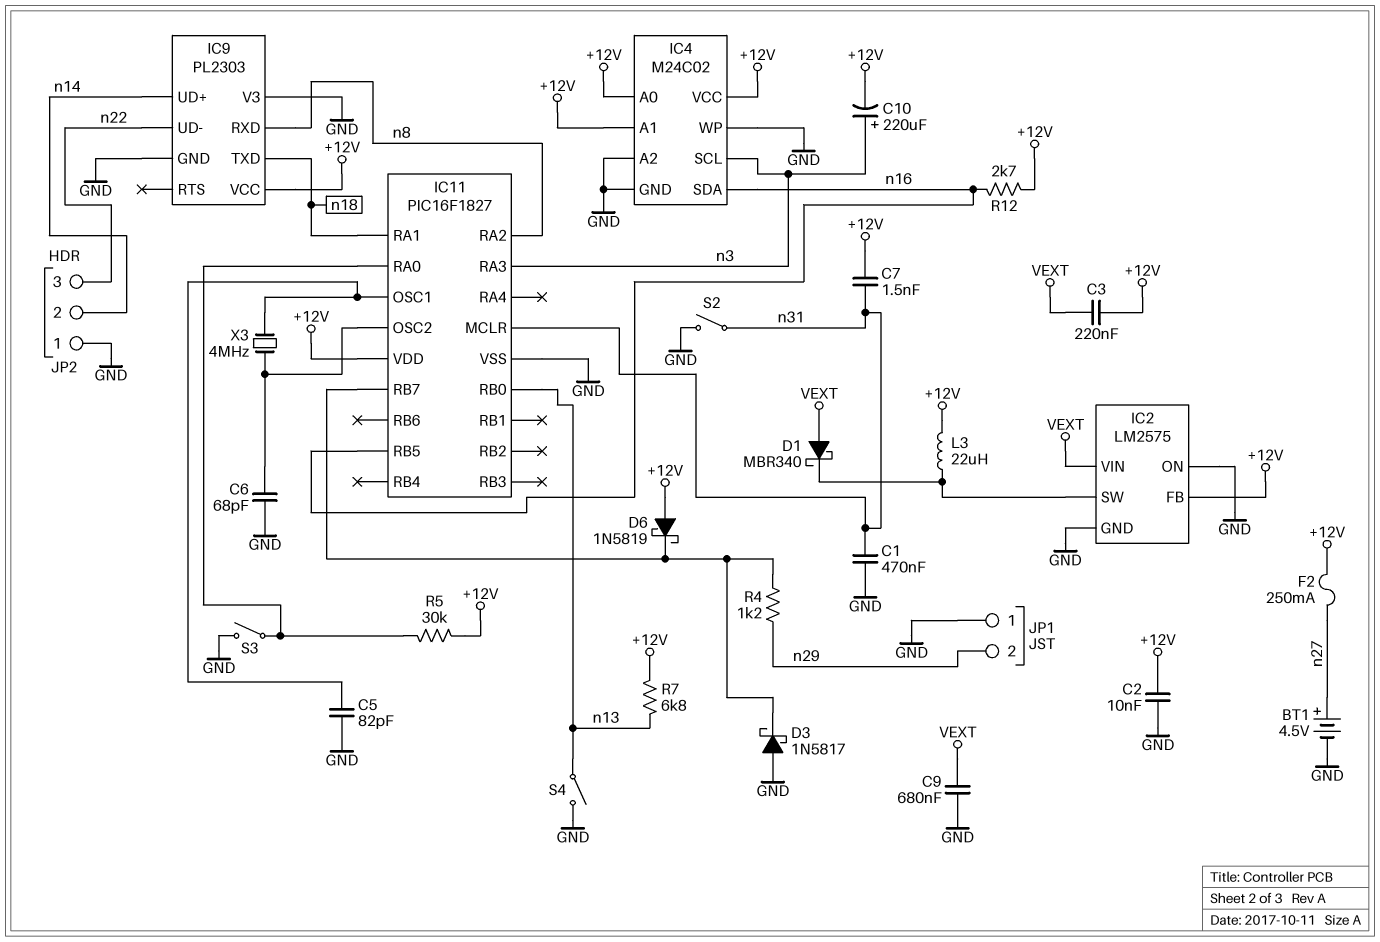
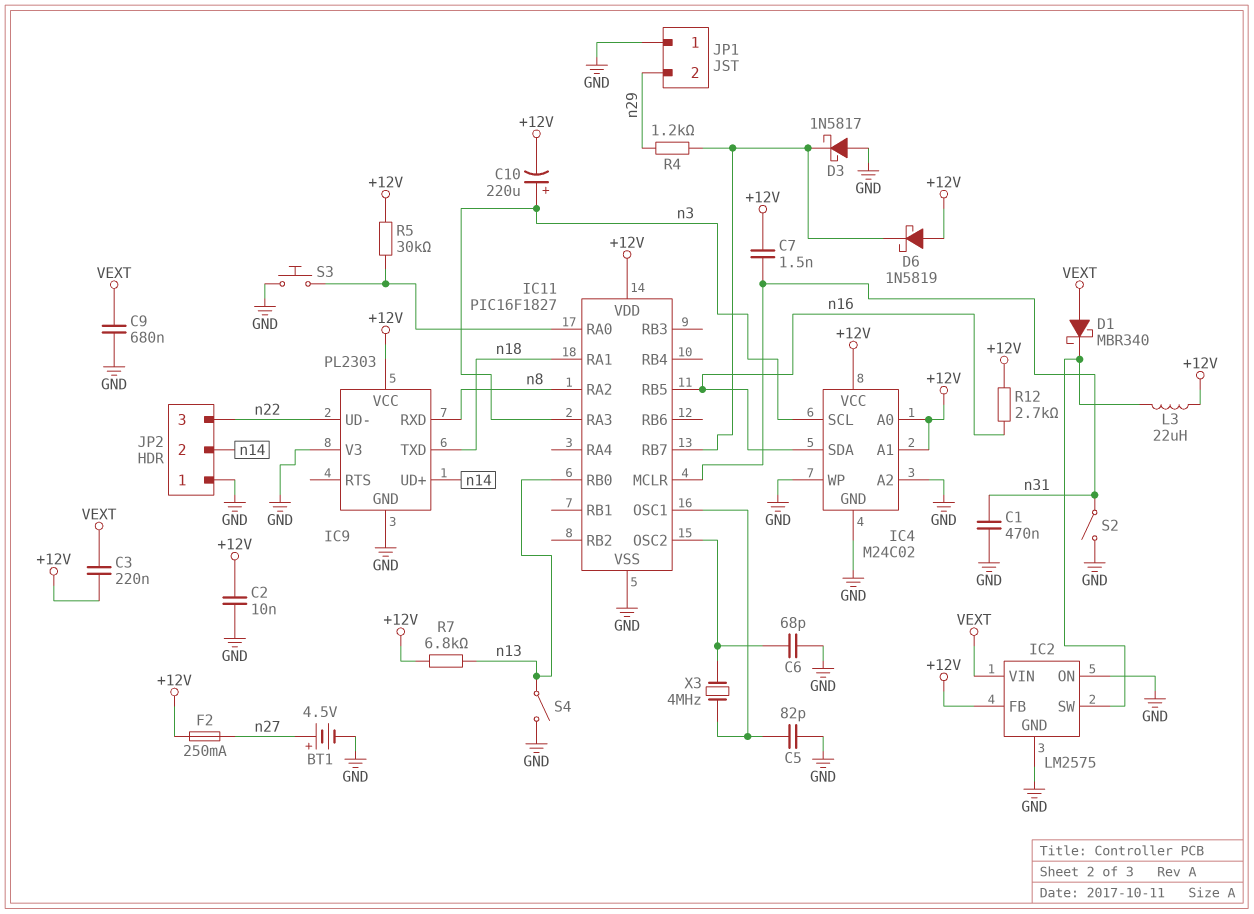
S3: switch (GND, IC11/RA0) -> button (GND, IC11/RA0)

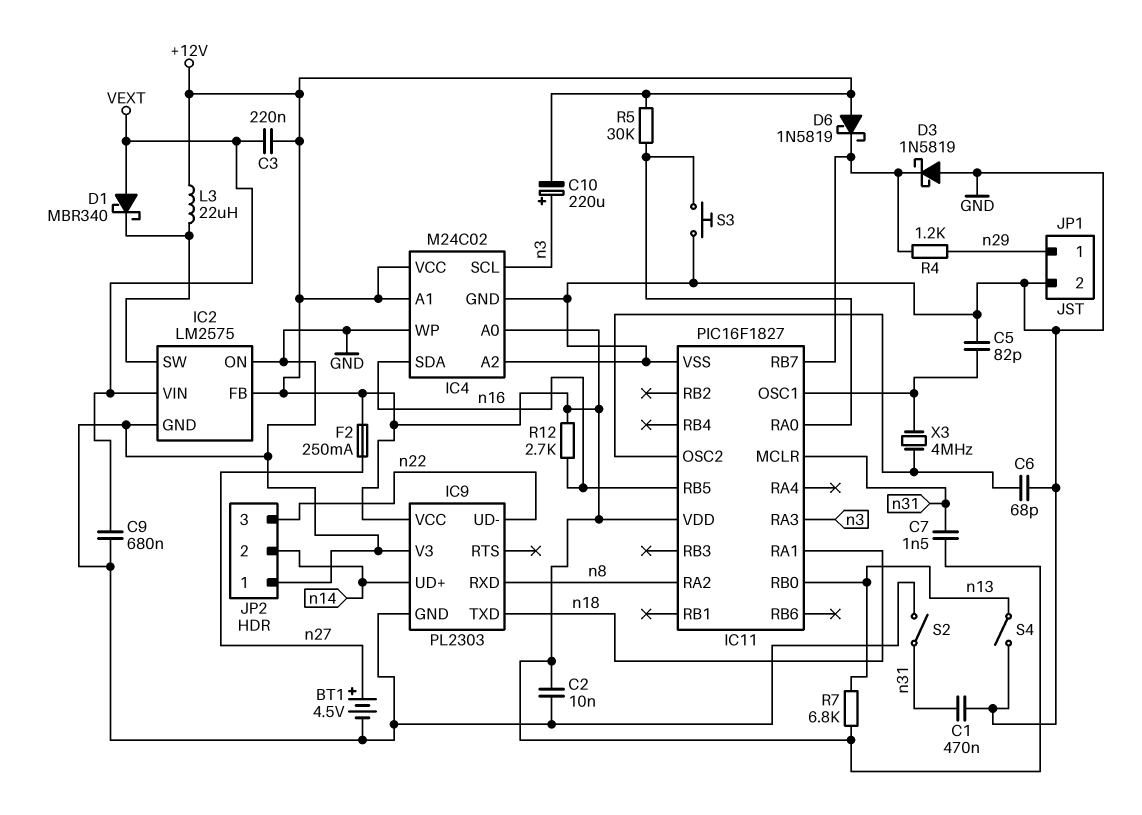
D3: schottky 1N5817 (A GND, K IC11/RB7) -> schottky 1N5819 (A GND, K IC11/RB7)
JP1 pin 1: GND -> n29
JP1 pin 2: n29 -> GND

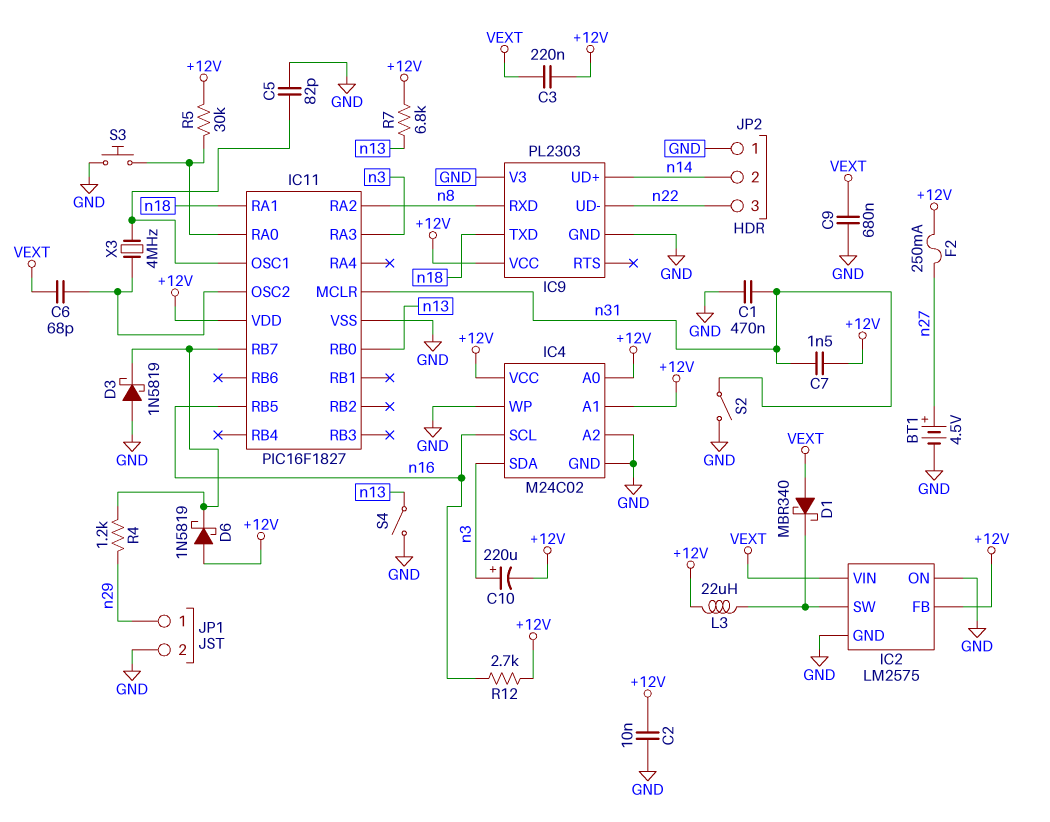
C6: 68pF (GND, IC11/OSC2) -> 68pF (IC11/OSC2, VEXT)
IC4 pin SCL: n3 -> n16
IC4 pin SDA: n16 -> n3

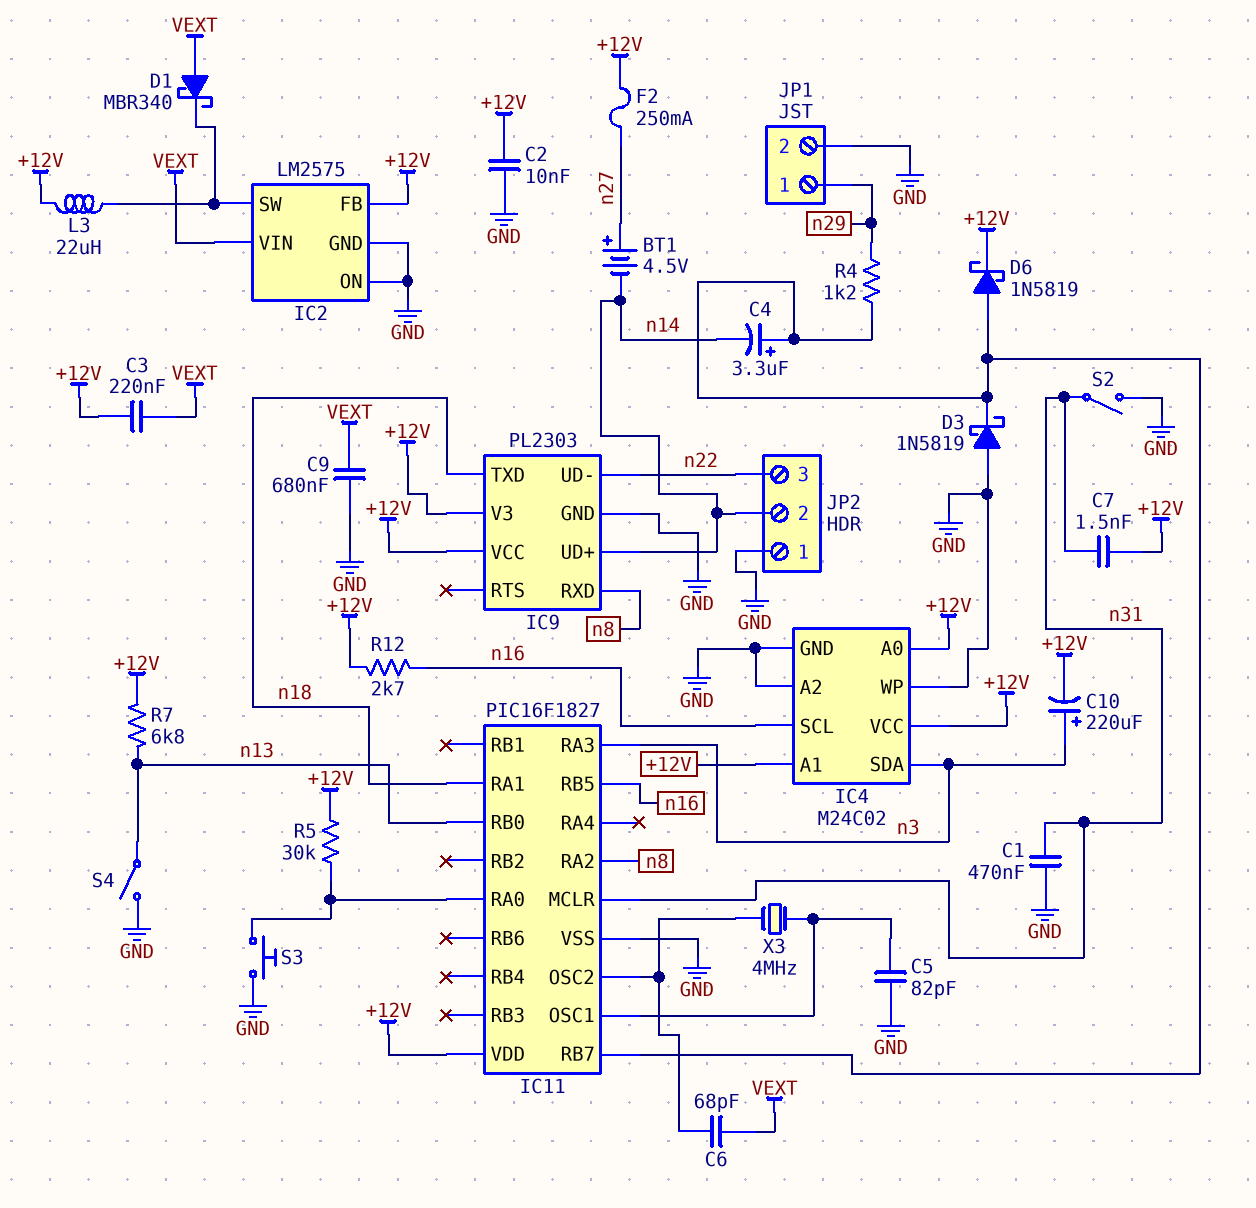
BT1: 4.5V (plus n27, minus GND) -> 4.5V (plus n27, minus n14)
C4: none -> 3.3uF (plus IC11/RB7, minus n14)
D6: schottky 1N5819 (A +12V, K IC11/RB7) -> schottky 1N5819 (A IC11/RB7, K +12V)
IC9 pin V3: GND -> +12V

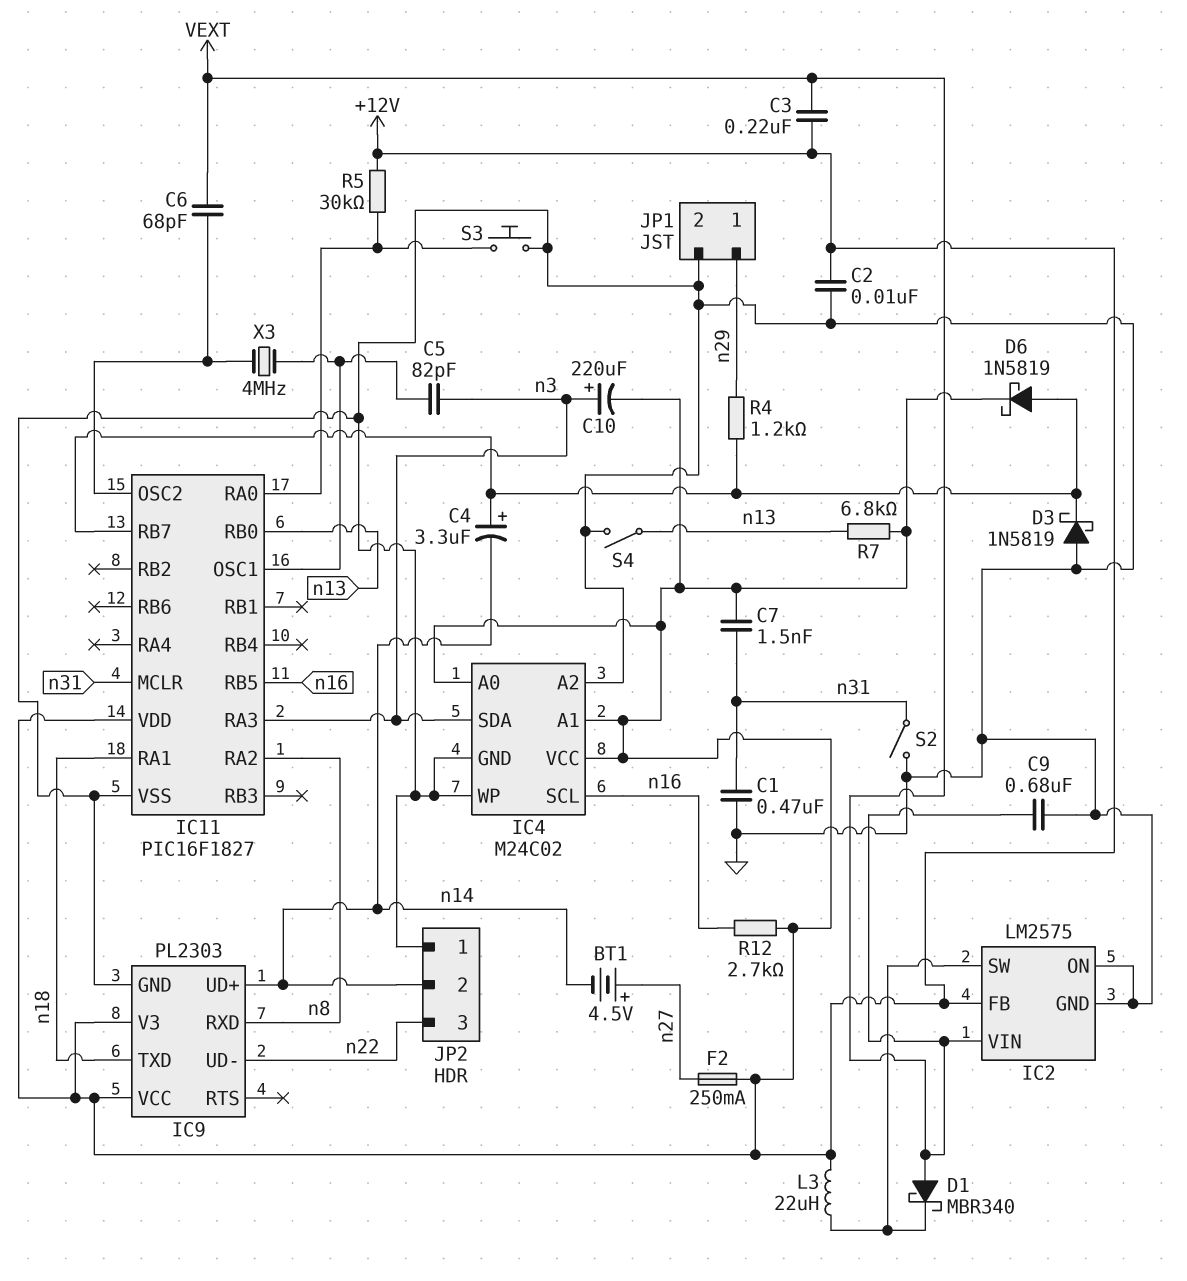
C5: 82pF (GND, IC11/OSC1) -> 82pF (IC11/OSC1, n3)

